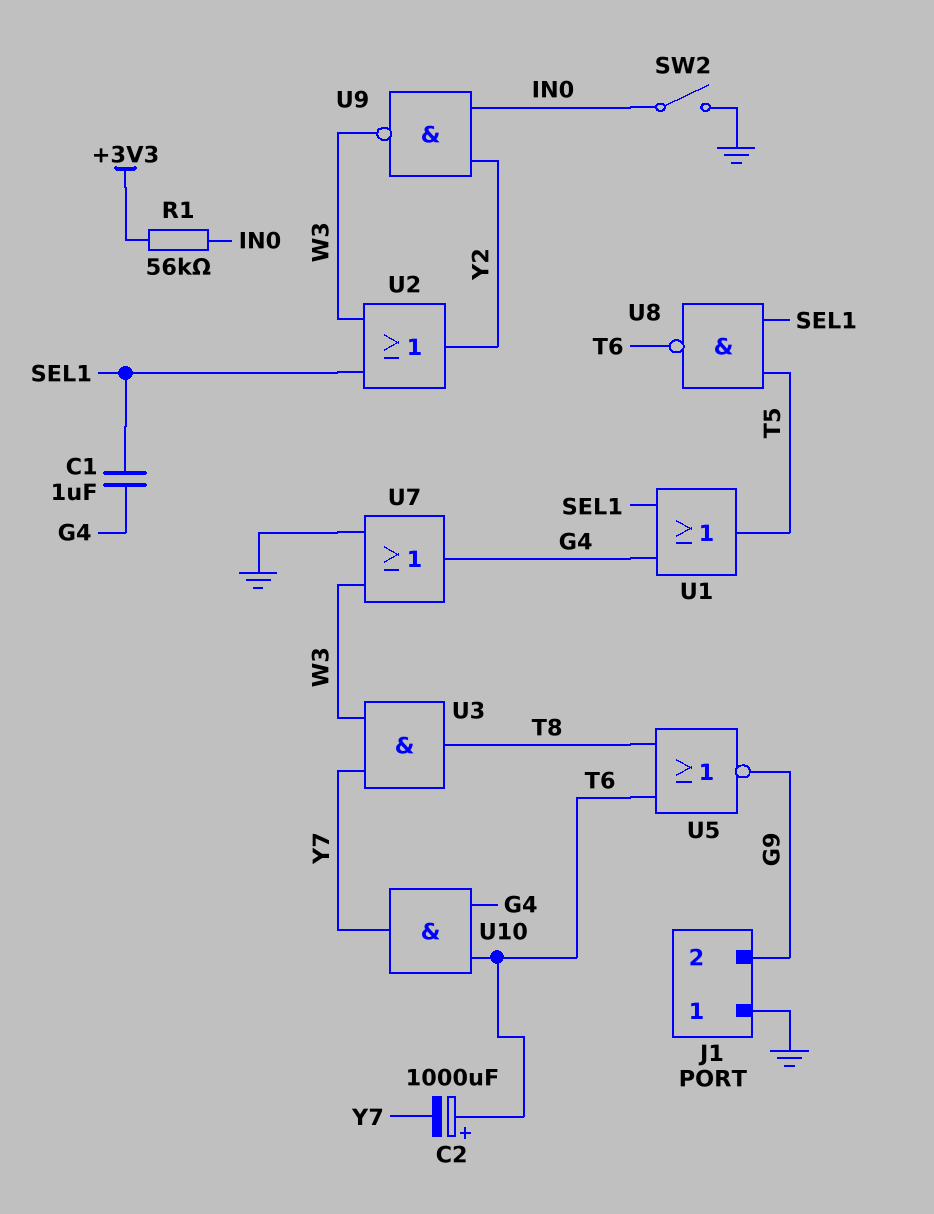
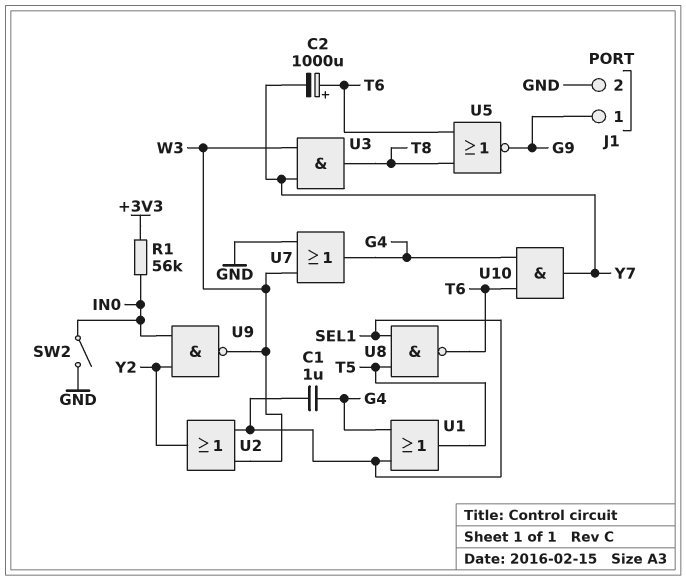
J1 pin 1: GND -> G9
J1 pin 2: G9 -> GND

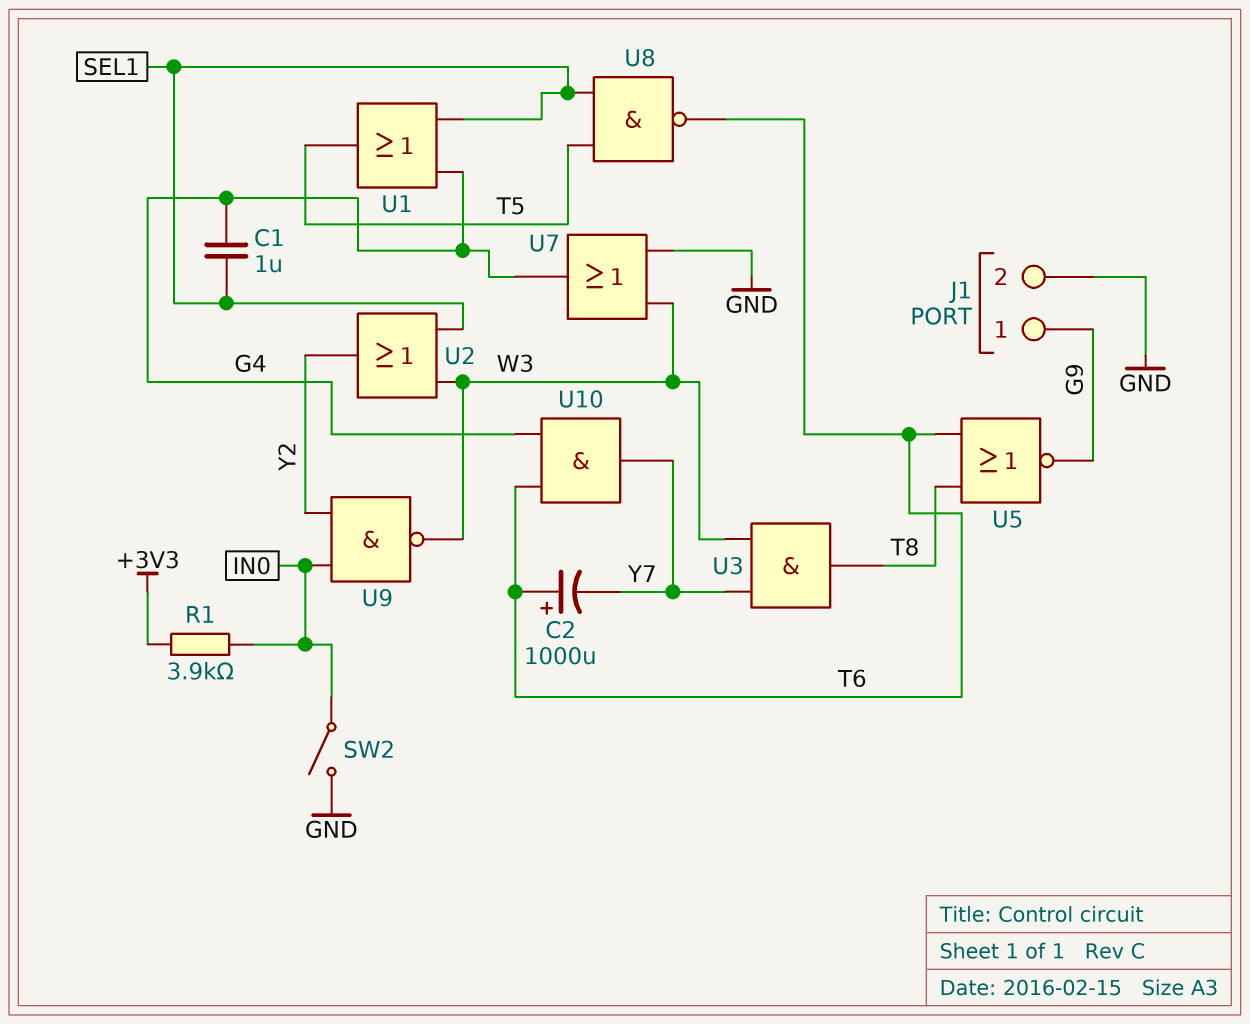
R1: 56k (+3V3, IN0) -> 3.9k (+3V3, IN0)

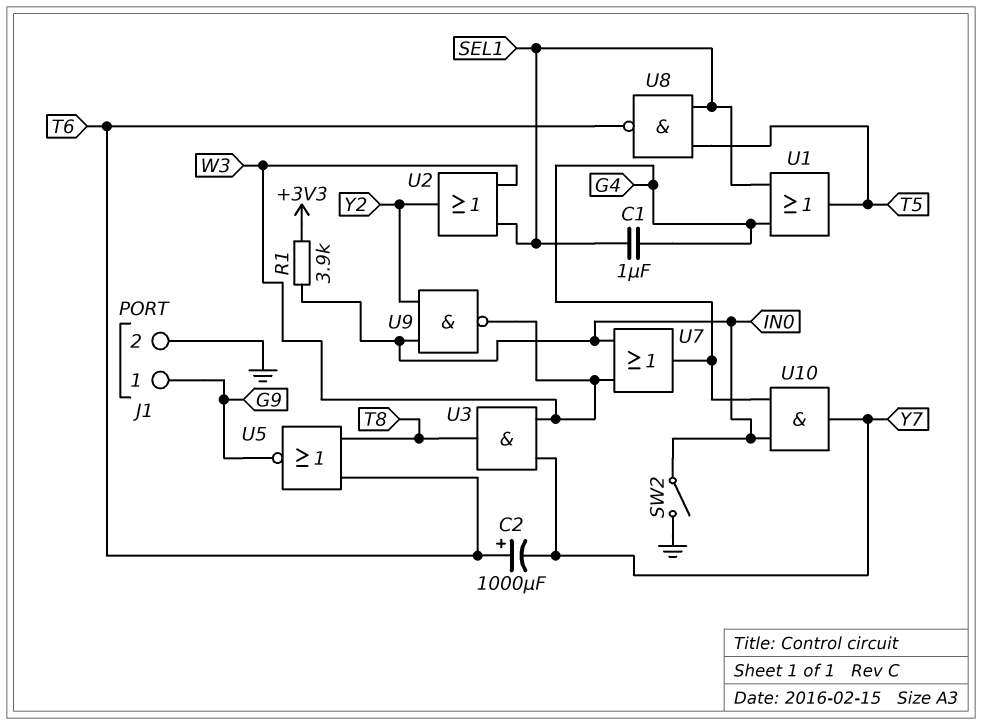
U7: OR (in GND, in W3, out G4) -> OR (in IN0, in W3, out G4)
U10: AND (in G4, in T6, out Y7) -> AND (in G4, in IN0, out Y7)

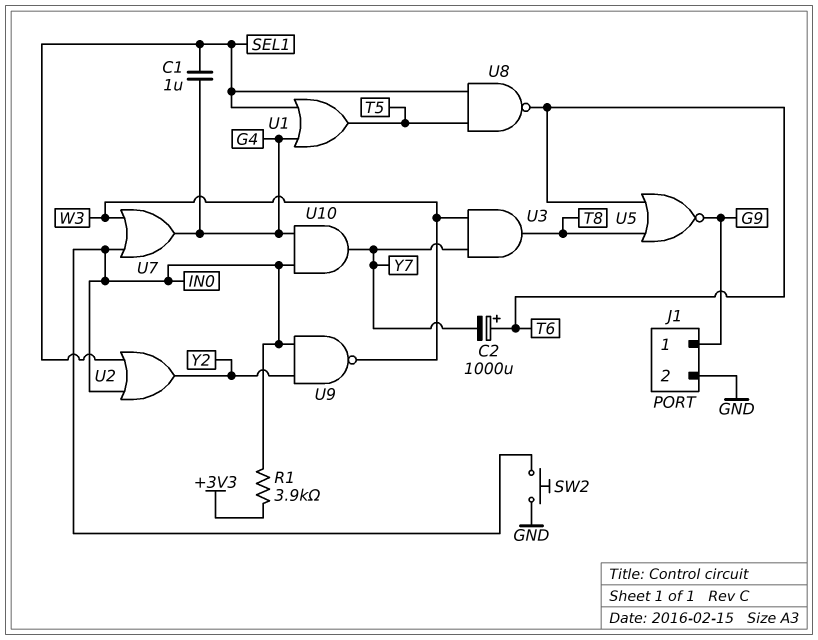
SW2: switch (GND, IN0) -> button (GND, IN0)
U2: OR (in SEL1, in W3, out Y2) -> OR (in IN0, in SEL1, out Y2)

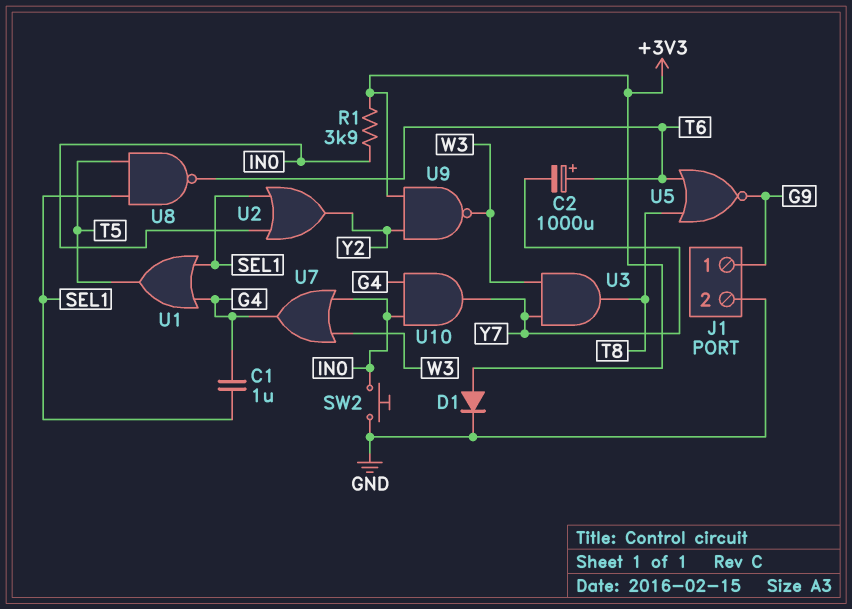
D1: none -> diode (A +3V3, K GND)
U9: NAND (in IN0, in Y2, out W3) -> NAND (in +3V3, in Y2, out W3)

